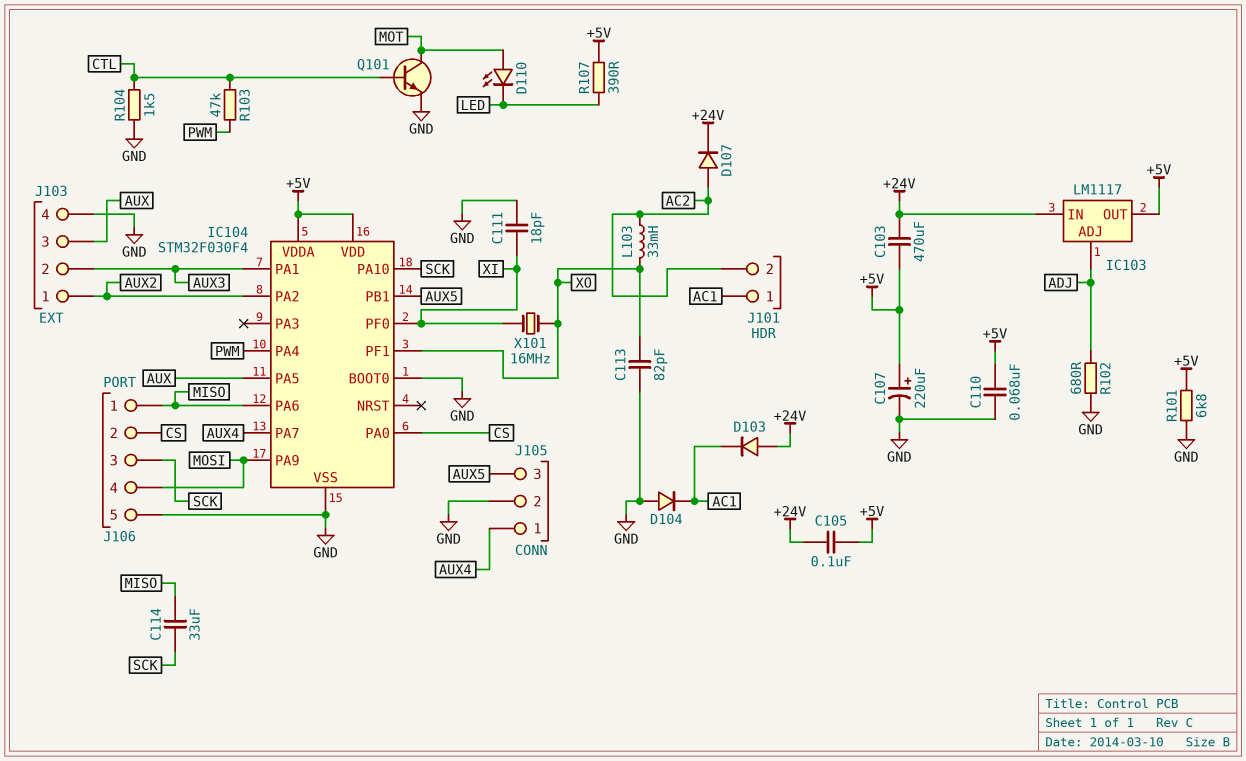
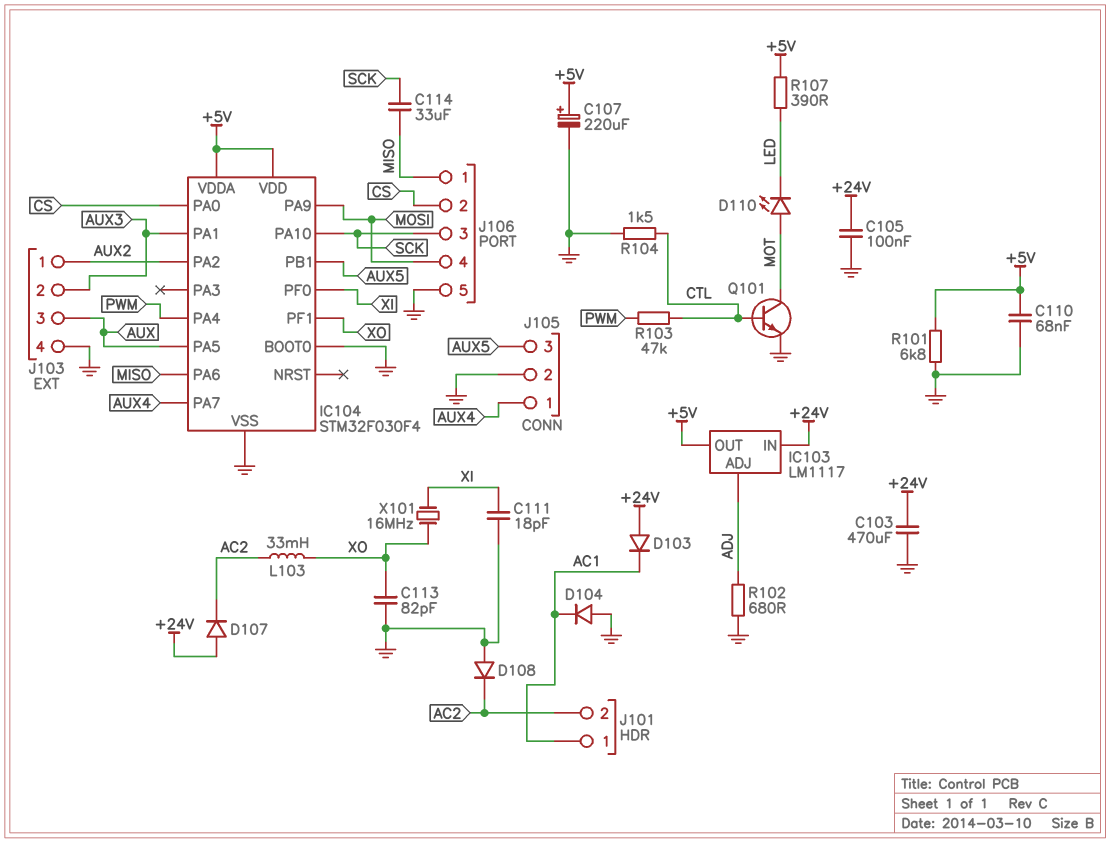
C103: 470uF (+5V, +24V) -> 470uF (+24V, GND)
C105: 100nF (+5V, +24V) -> 100nF (+24V, GND)
D107: diode (A AC2, K +24V) -> diode (A +24V, K AC2)
D108: none -> diode (A GND, K AC2)

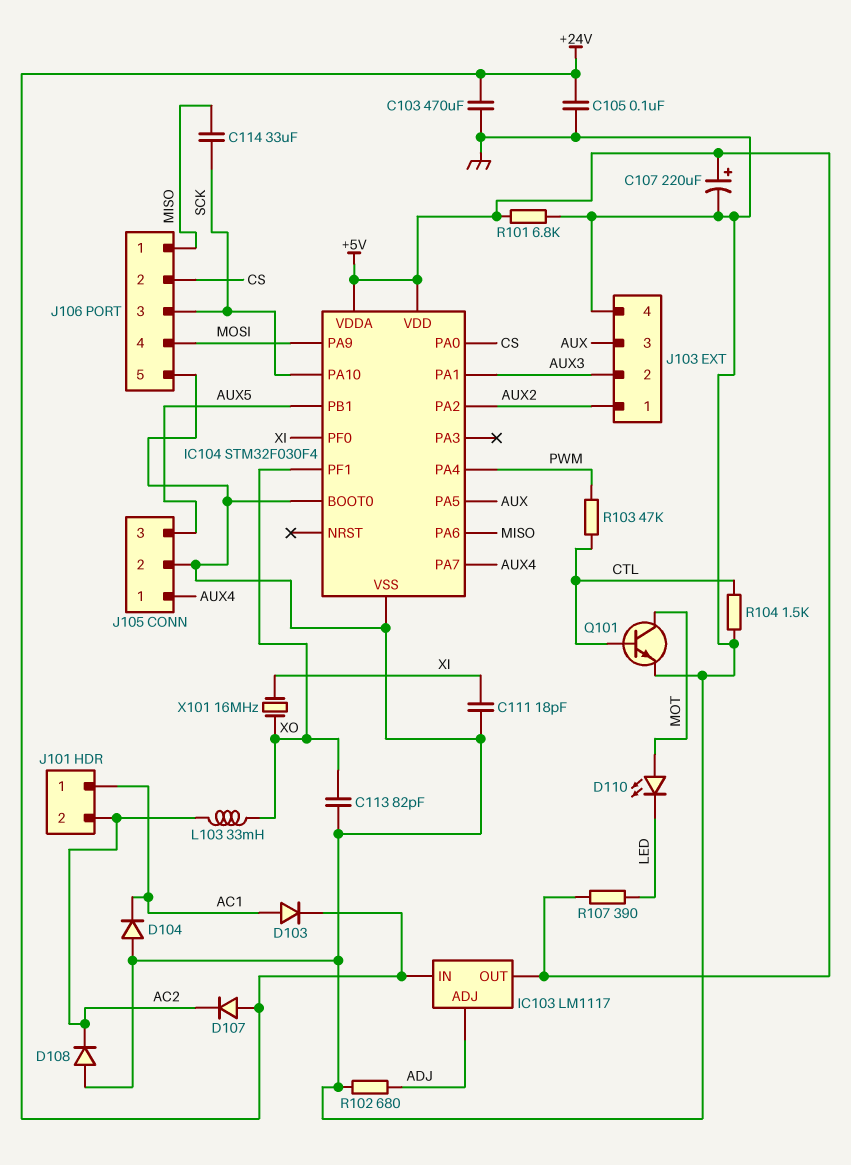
C110: 68nF (+5V, GND) -> none
D103: diode (A +24V, K AC1) -> diode (A AC1, K +24V)

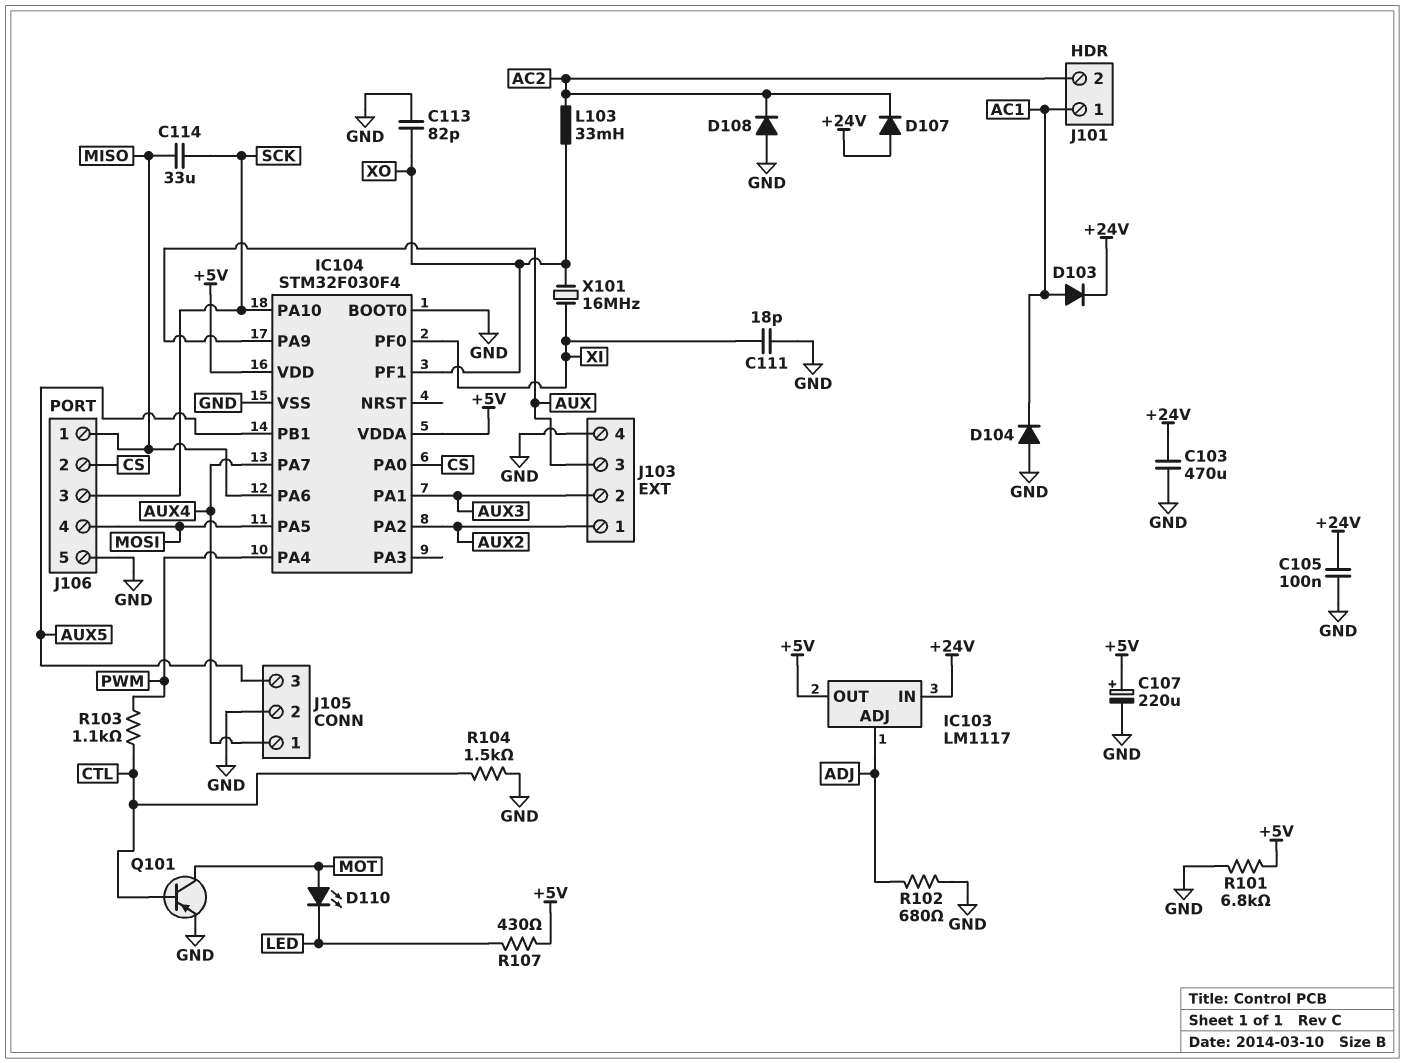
IC104 pin PA5: AUX -> MOSI
IC104 pin PA9: MOSI -> AUX
Q101: NPN (B CTL, C MOT, E GND) -> PNP (B CTL, C MOT, E GND)
R103: 47k (CTL, PWM) -> 1.1k (CTL, PWM)
R107: 390 (+5V, LED) -> 430 (+5V, LED)

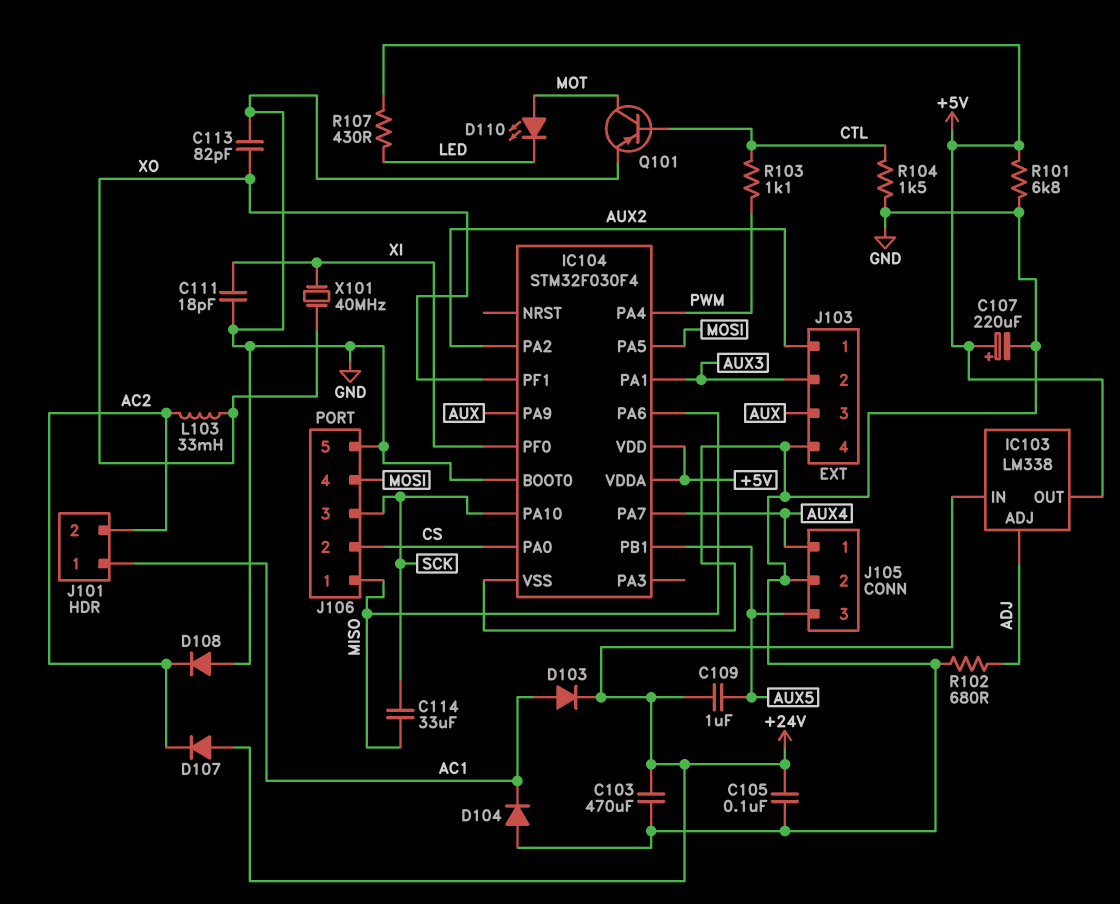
C109: none -> 1uF (+24V, AUX5)
IC103: LM1117 -> LM338
X101: 16MHz (XI, XO) -> 40MHz (XI, XO)

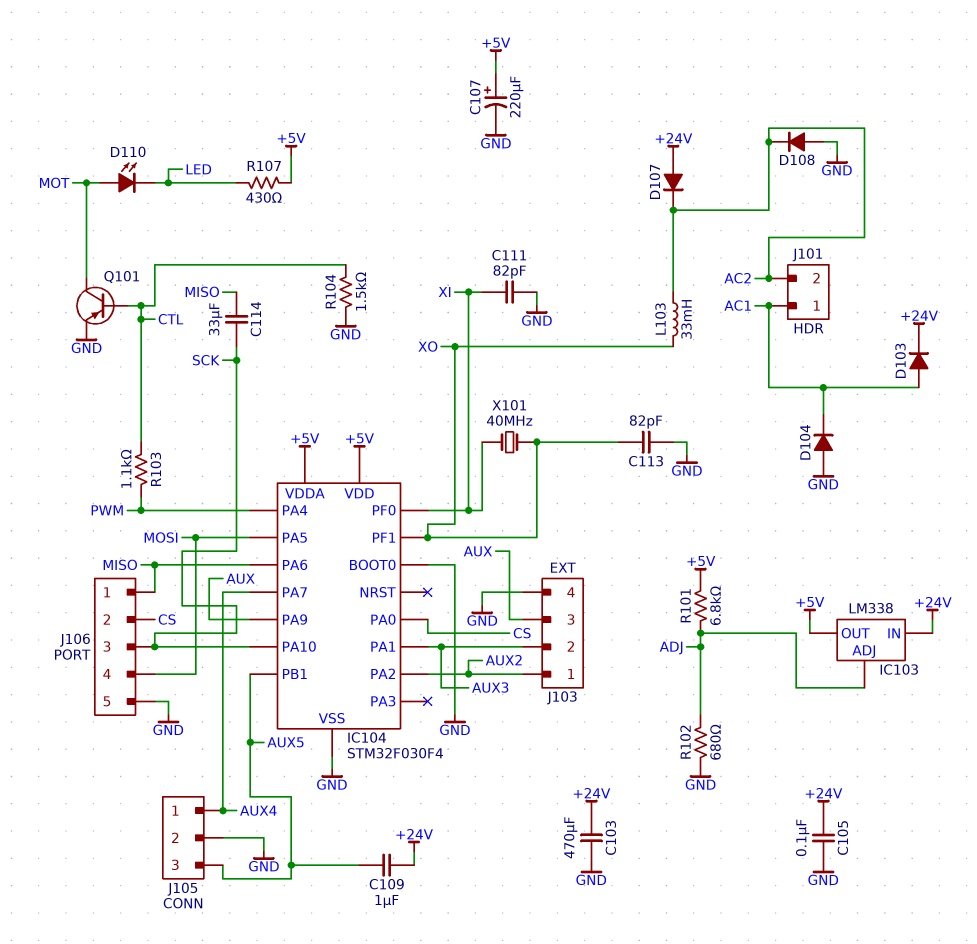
C111: 18pF (GND, XI) -> 82pF (GND, XI)
R101: 6.8k (+5V, GND) -> 6.8k (+5V, ADJ)

